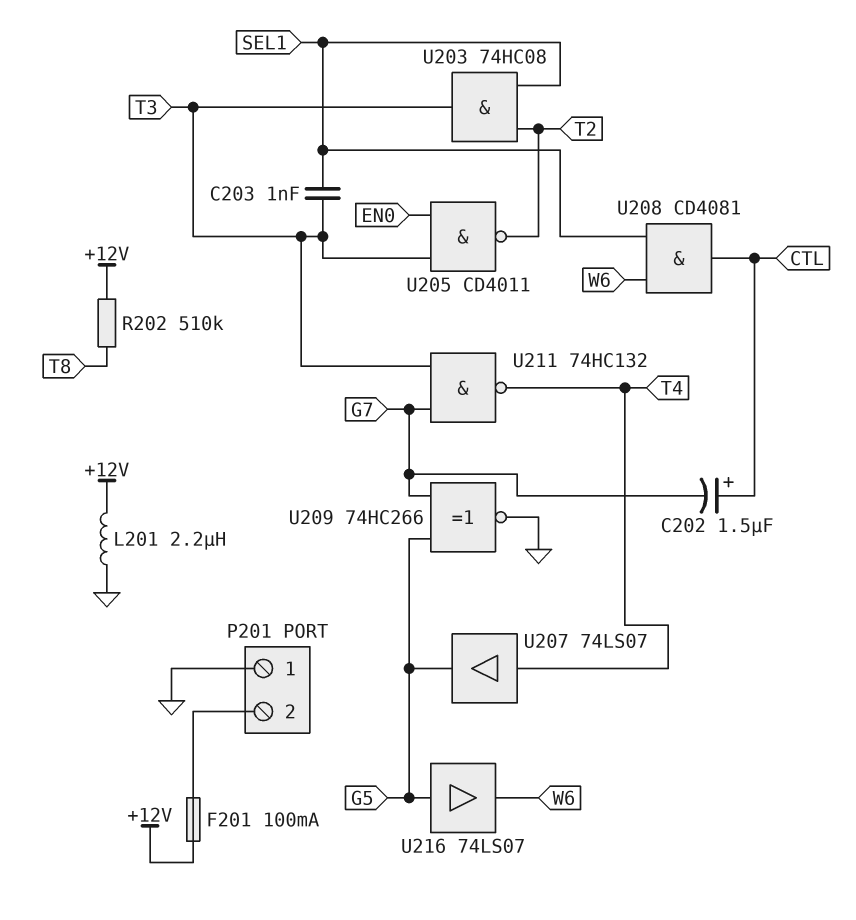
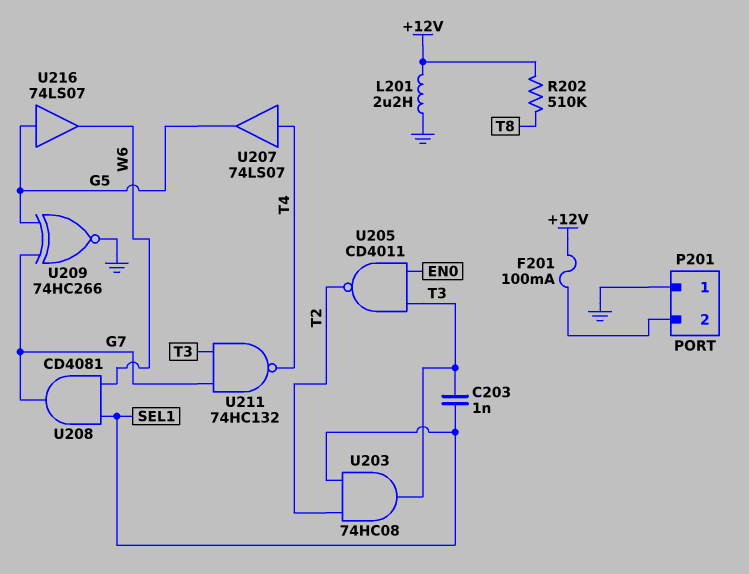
C202: 1.5uF (plus CTL, minus G7) -> none
U208: AND CD4081 (in SEL1, in W6, out CTL) -> AND CD4081 (in SEL1, in W6, out G7)

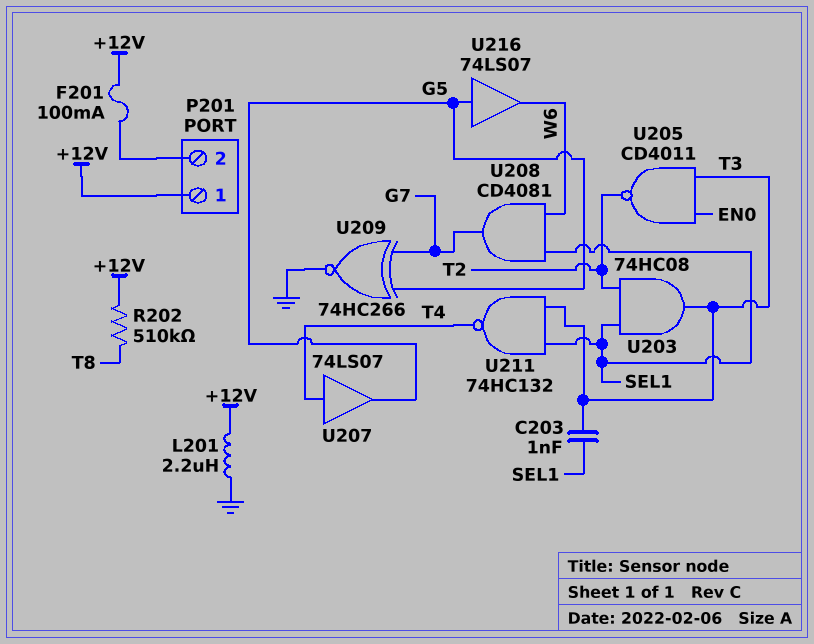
P201 pin 1: GND -> +12V
U211: NAND 74HC132 (in G7, in T3, out T4) -> NAND 74HC132 (in SEL1, in T3, out T4)

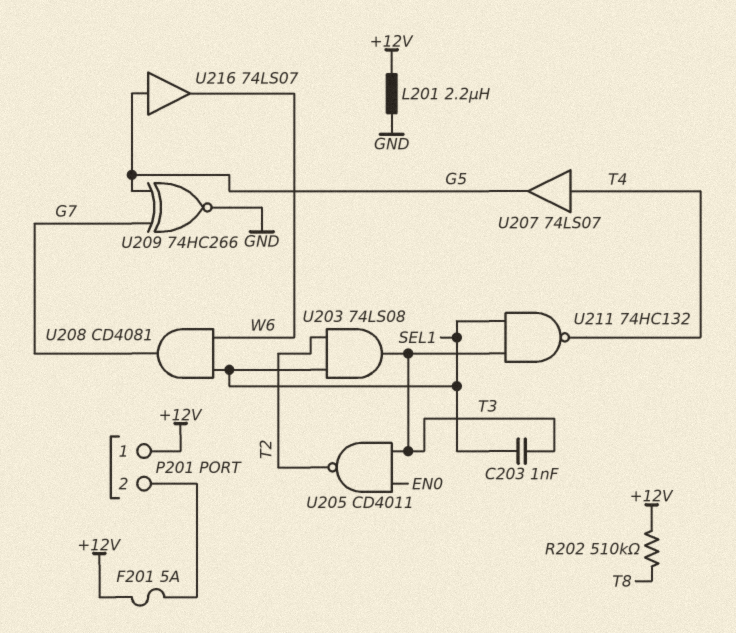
F201: 100mA (+12V, P201/2) -> 5A (+12V, P201/2)
U203: AND 74HC08 (in SEL1, in T2, out T3) -> AND 74LS08 (in SEL1, in T2, out T3)

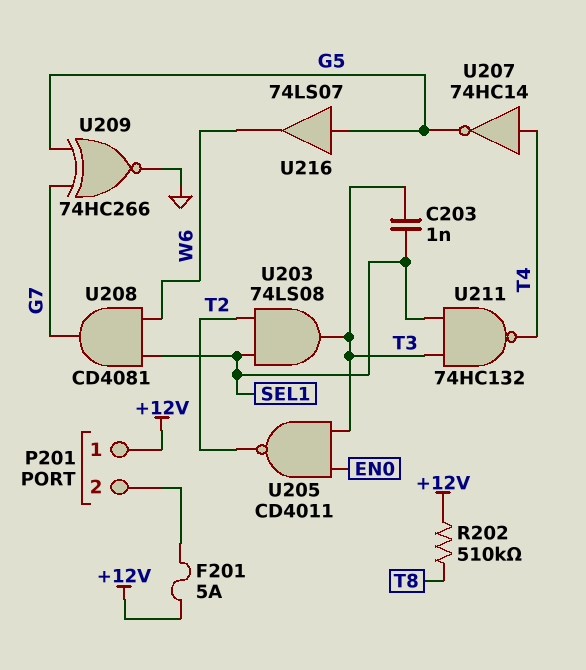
L201: 2.2uH (+12V, GND) -> none
U207: buffer 74LS07 (in T4, out G5) -> NOT 74HC14 (in T4, out G5)

